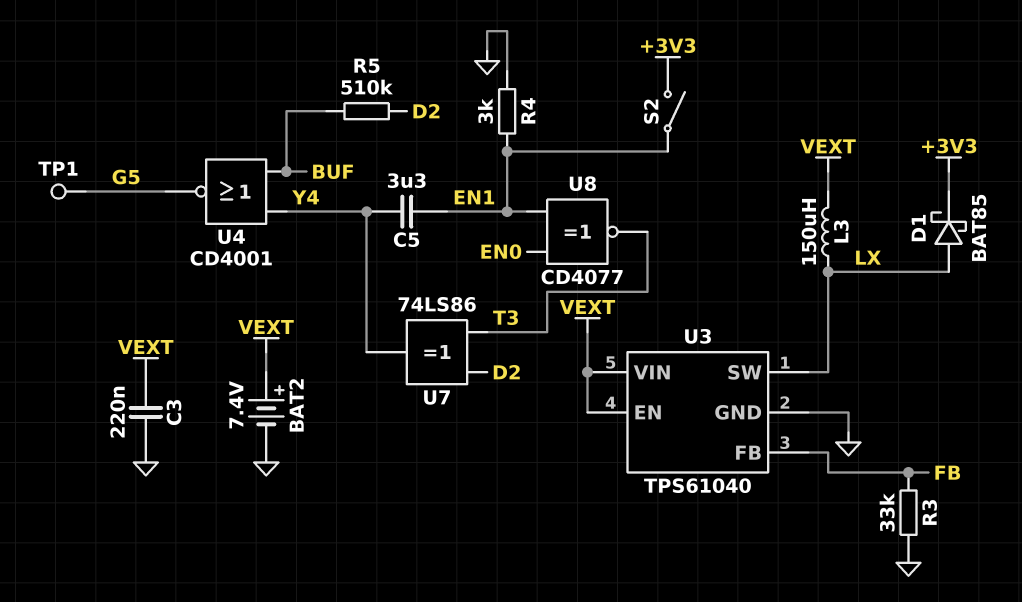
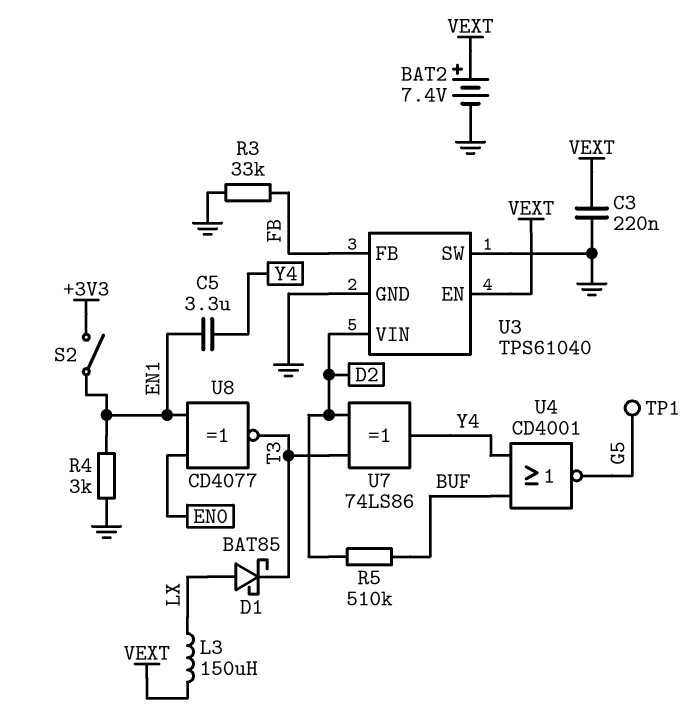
D1: schottky BAT85 (A LX, K +3V3) -> schottky BAT85 (A LX, K T3)
U3 pin SW: LX -> GND
U3 pin VIN: VEXT -> D2

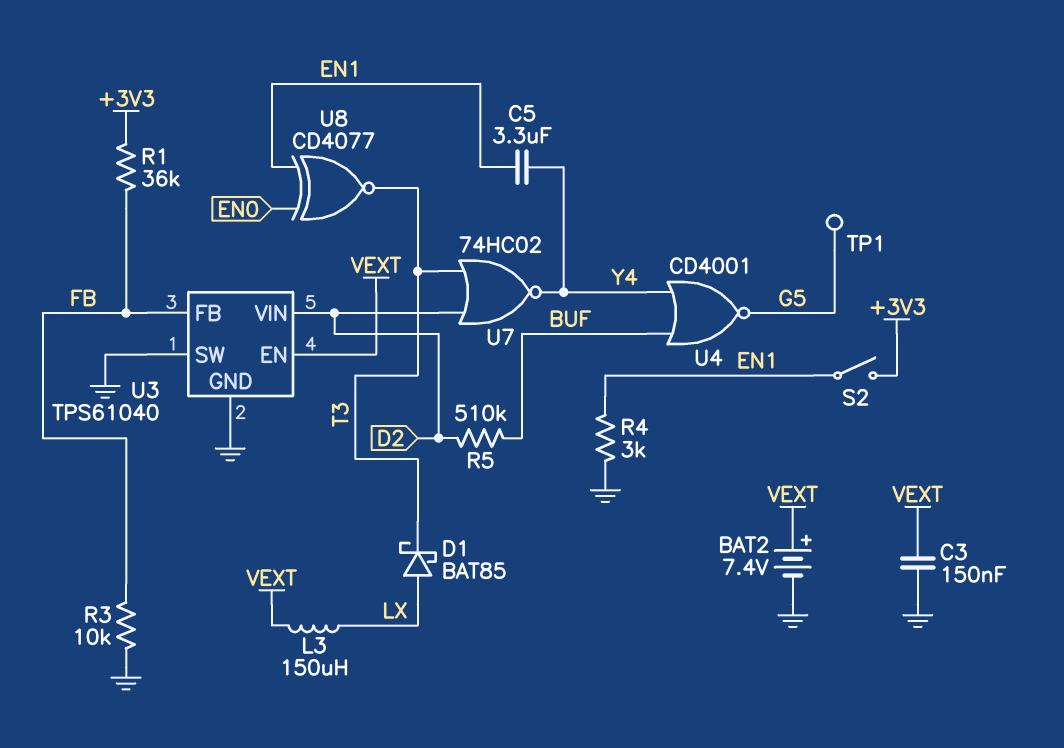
C3: 220nF (GND, VEXT) -> 150nF (GND, VEXT)
R1: none -> 36k (+3V3, FB)
R3: 33k (FB, GND) -> 10k (FB, GND)
U7: XOR 74LS86 (in D2, in T3, out Y4) -> NOR 74HC02 (in D2, in T3, out Y4)

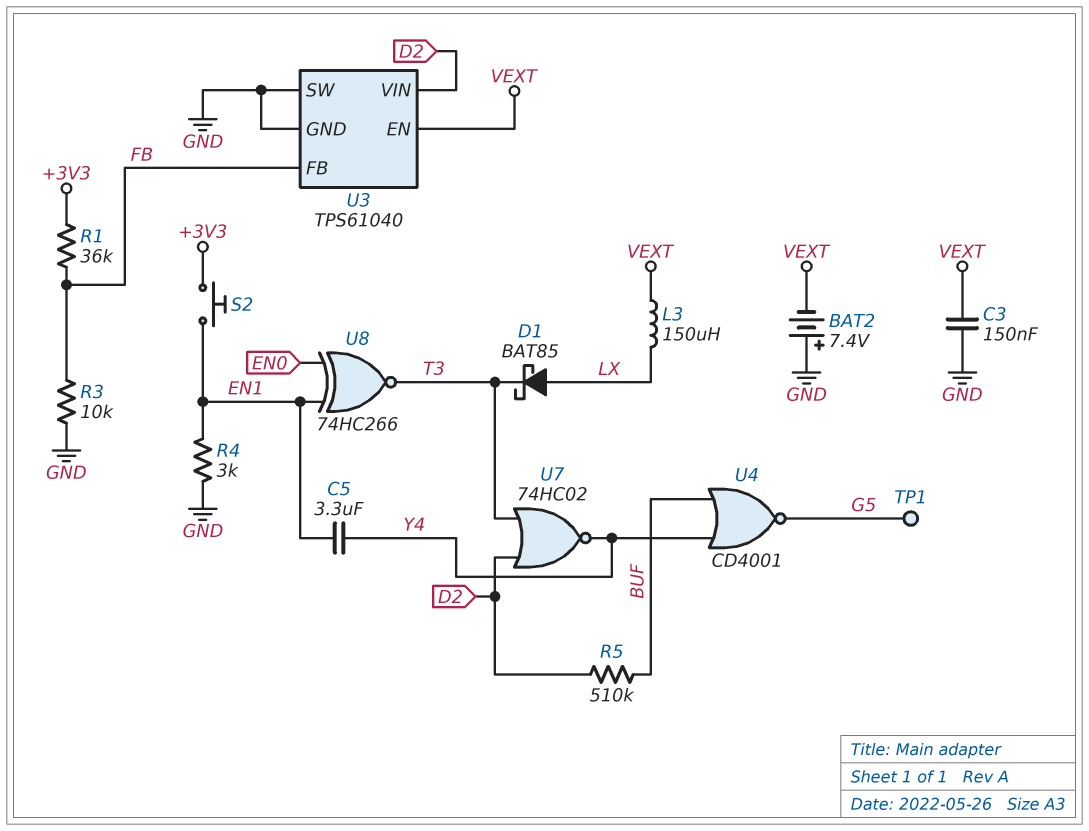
BAT2: 7.4V (plus VEXT, minus GND) -> 7.4V (plus GND, minus VEXT)
S2: switch (+3V3, EN1) -> button (+3V3, EN1)
U8: XNOR CD4077 (in EN0, in EN1, out T3) -> XNOR 74HC266 (in EN0, in EN1, out T3)

